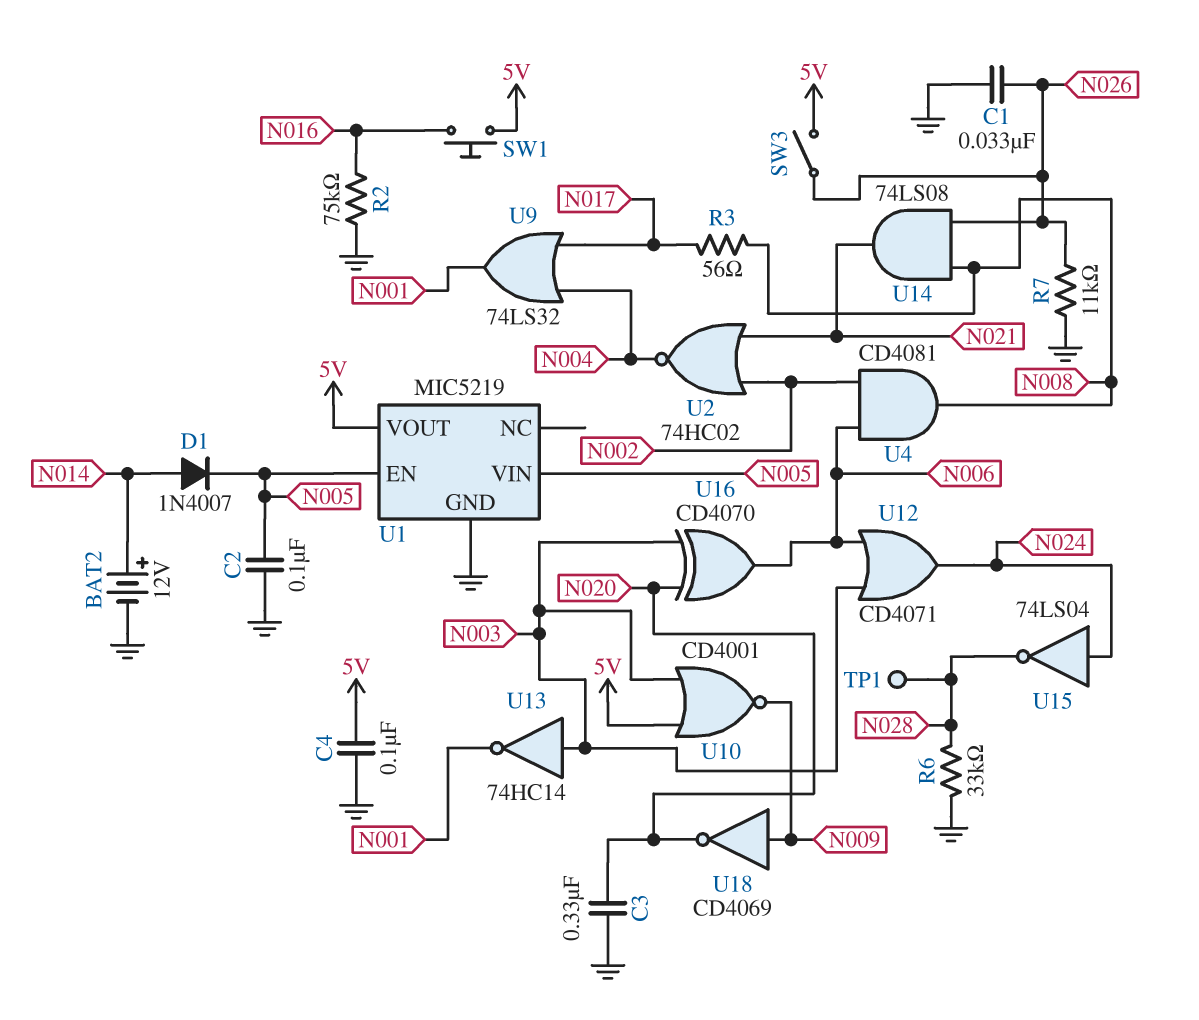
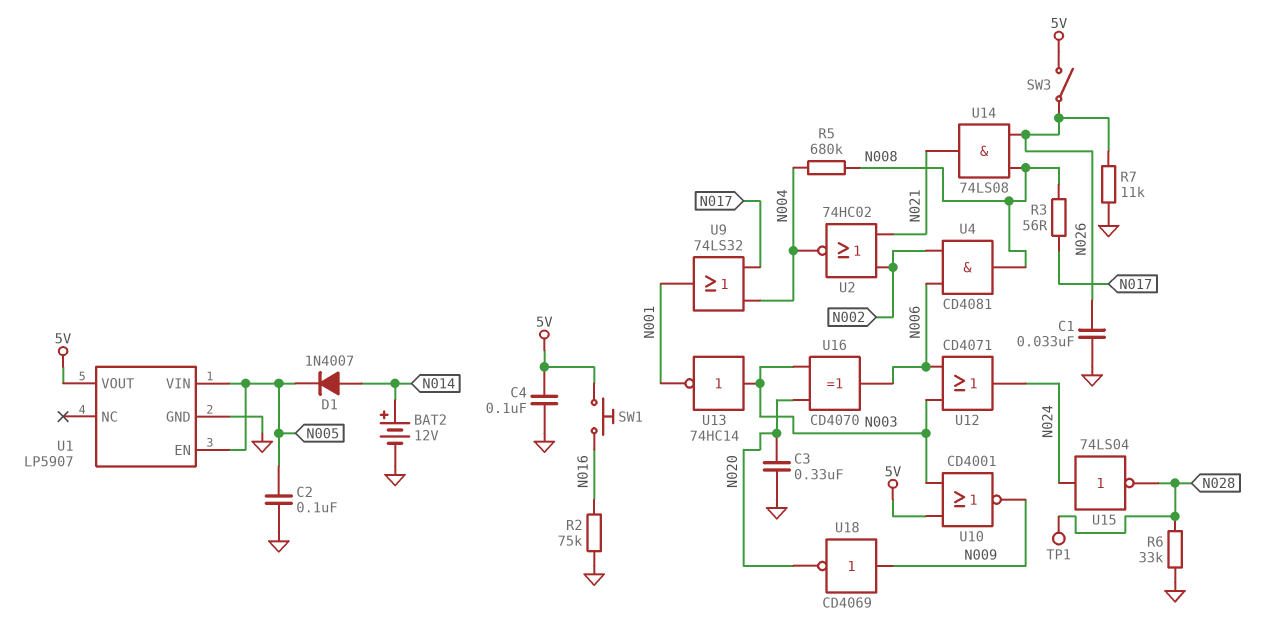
R5: none -> 680k (N004, N008)
U1: MIC5219 -> LP5907

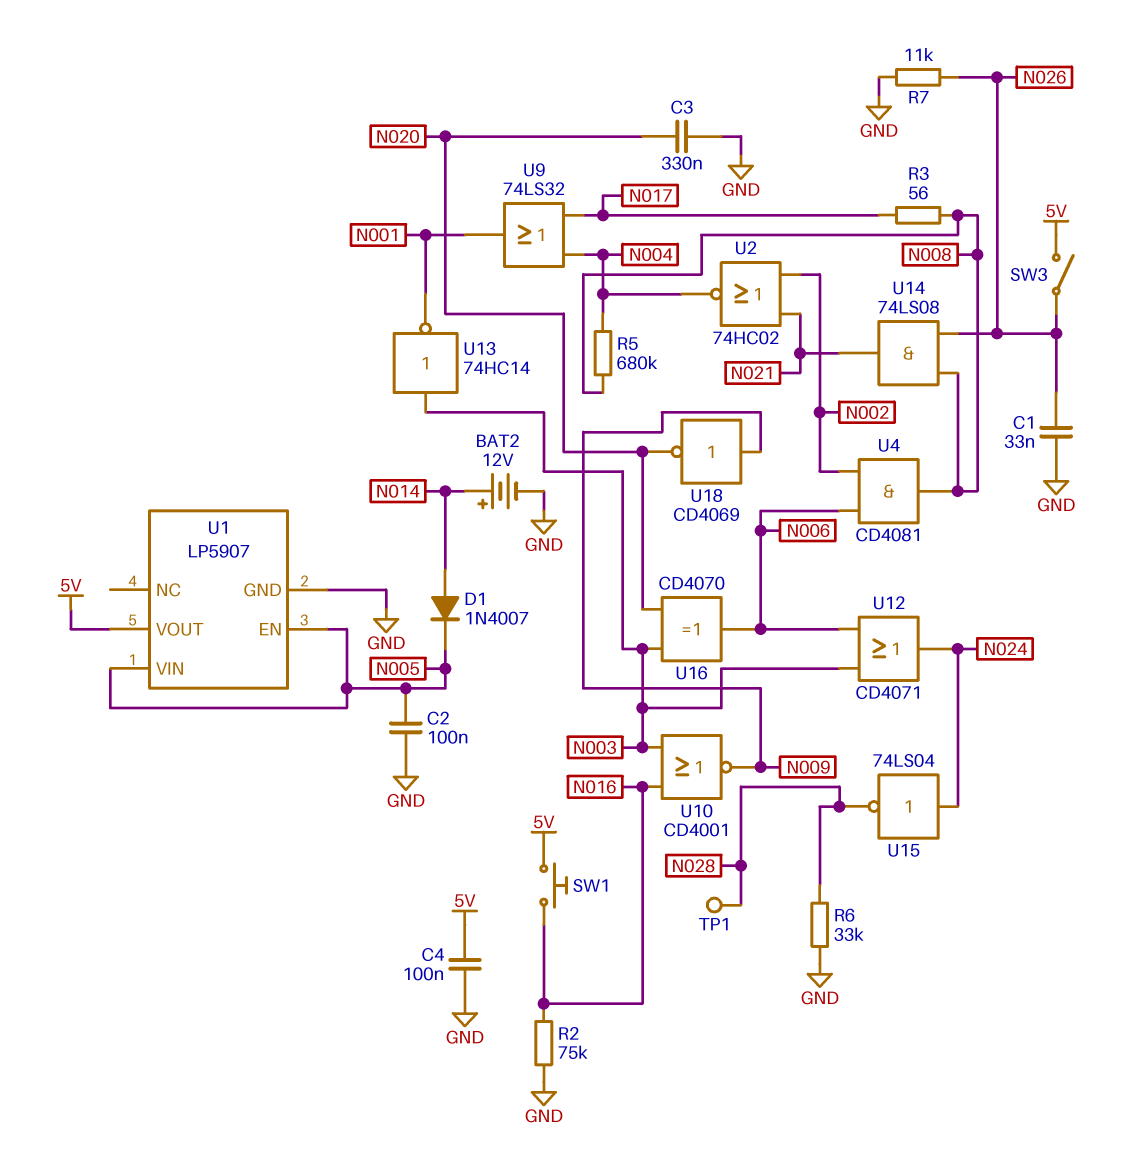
U10: NOR CD4001 (in 5V, in N003, out N009) -> NOR CD4001 (in N003, in N016, out N009)

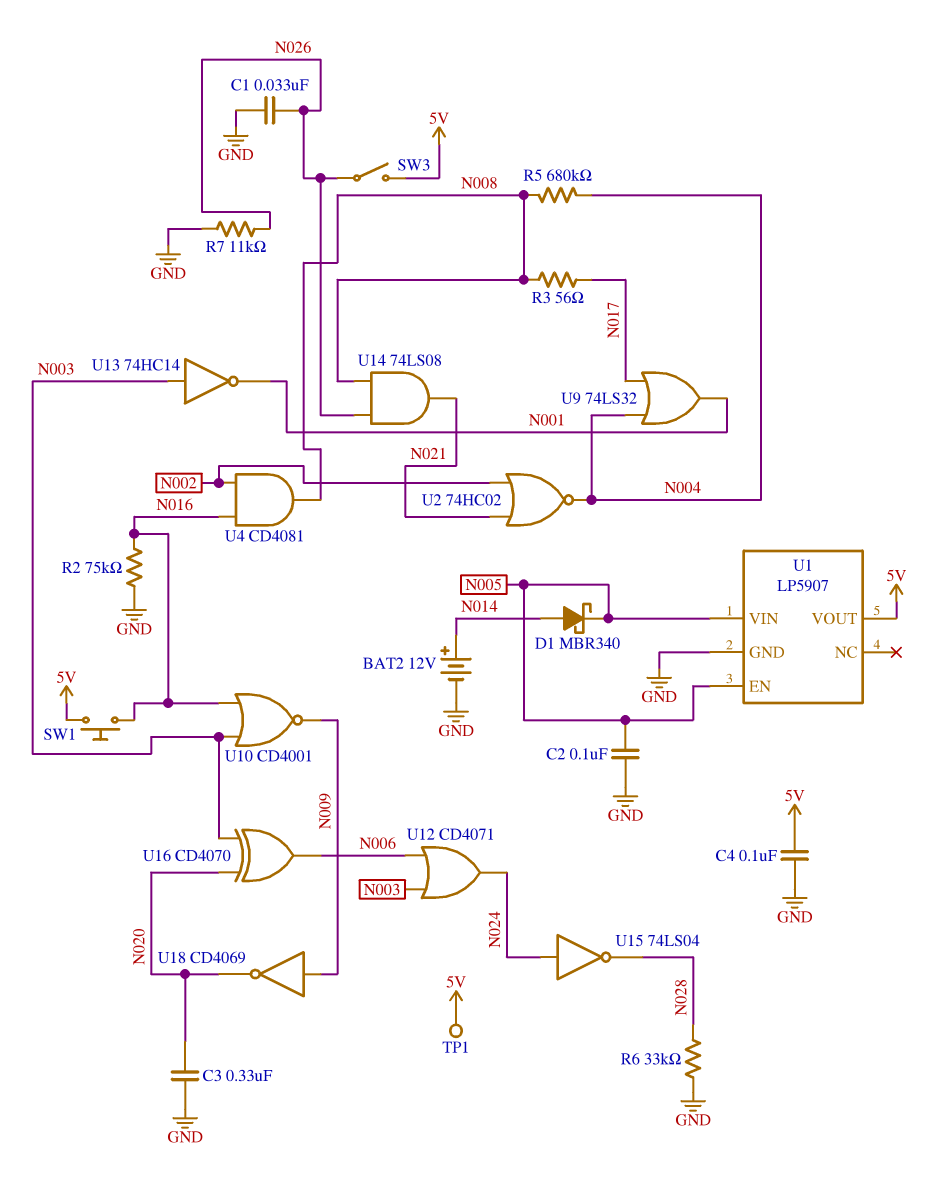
D1: diode 1N4007 (A N014, K N005) -> schottky MBR340 (A N014, K N005)
TP1: test point (N028) -> test point (5V)
U4: AND CD4081 (in N002, in N006, out N008) -> AND CD4081 (in N002, in N016, out N008)

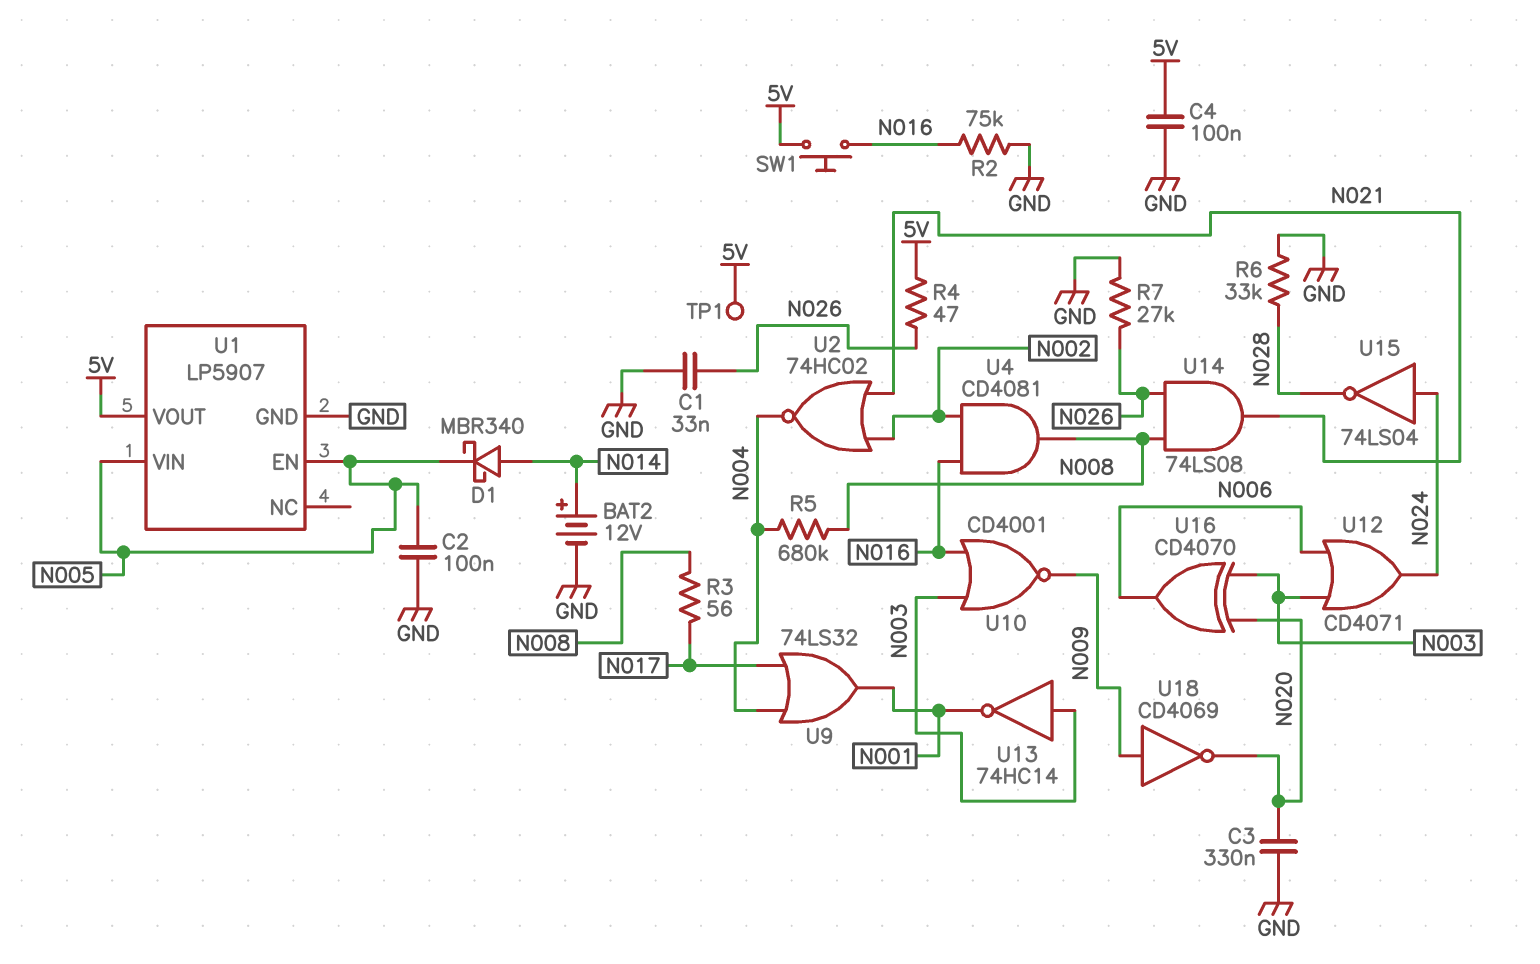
R4: none -> 47 (5V, N026)
R7: 11k (GND, N026) -> 27k (GND, N026)
SW3: switch (5V, N026) -> none

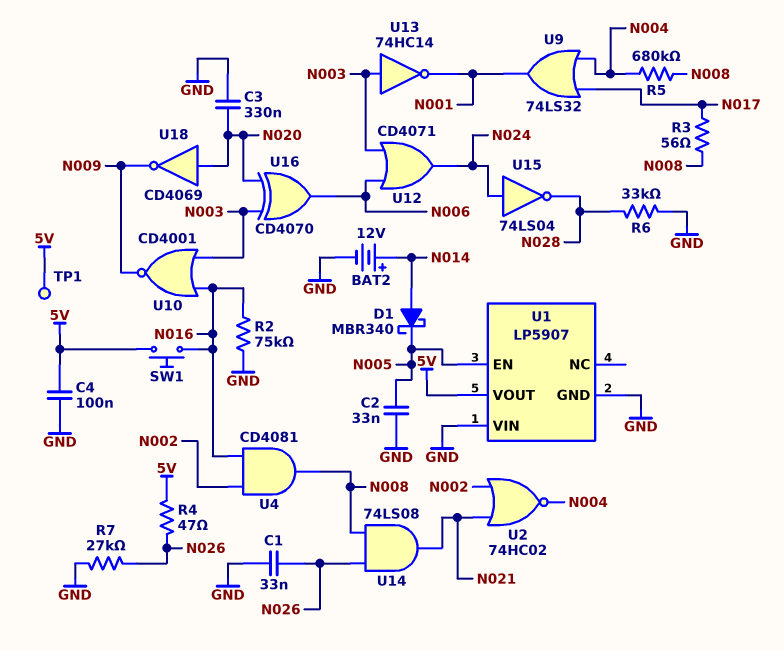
C2: 100nF (GND, N005) -> 33nF (GND, N005)
U1 pin VIN: N005 -> GND
U18: NOT CD4069 (in N009, out N020) -> NOT CD4069 (in N020, out N009)

